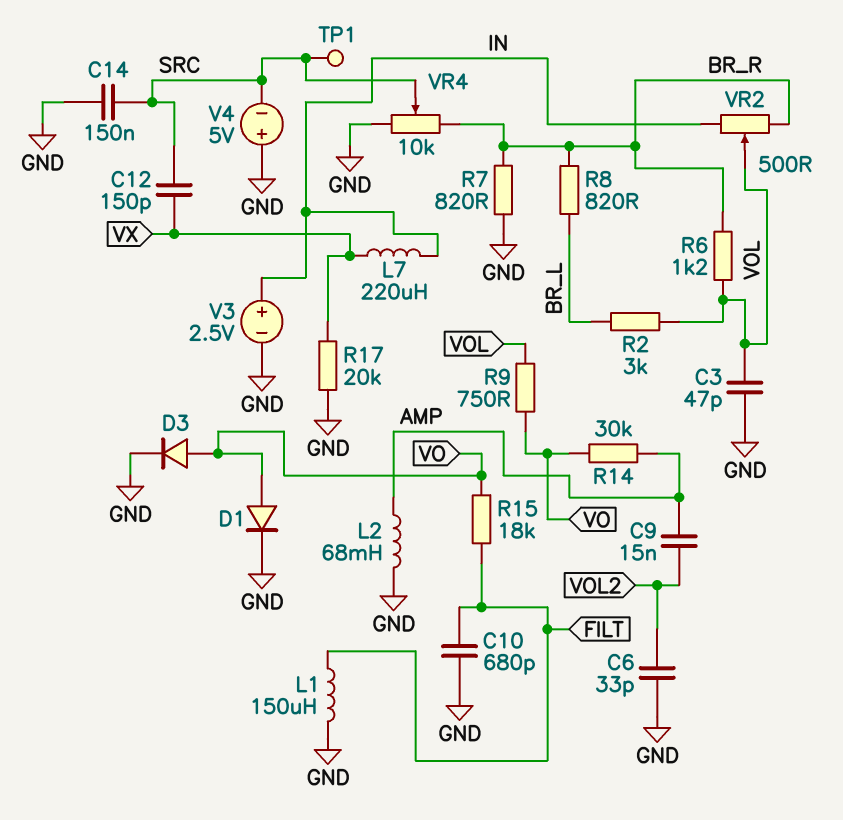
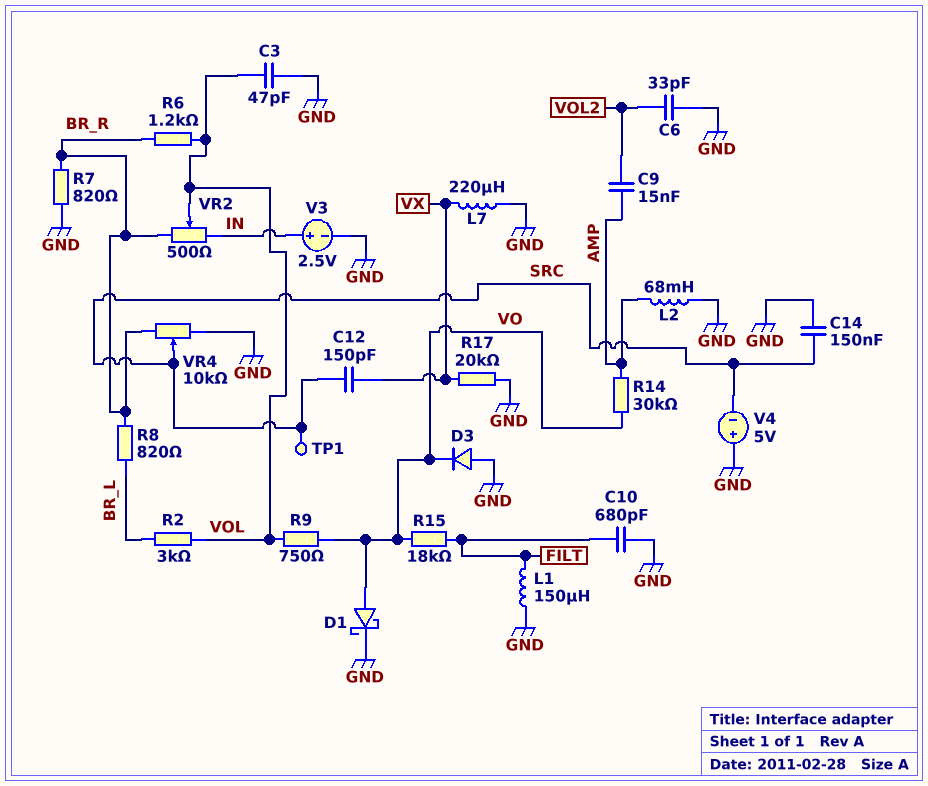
D1: diode (A VO, K GND) -> schottky (A VO, K GND)
D3: diode (A VO, K GND) -> diode (A GND, K VO)
L7: 220uH (IN, VX) -> 220uH (GND, VX)

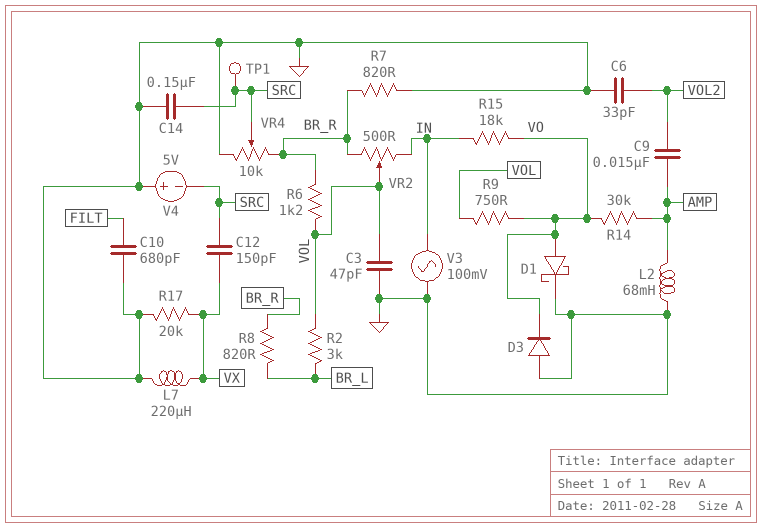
L1: 150uH (FILT, GND) -> none
R15: 18k (FILT, VO) -> 18k (IN, VO)
V3: 2.5V (plus IN, minus GND) -> AC 100mV (GND, IN)

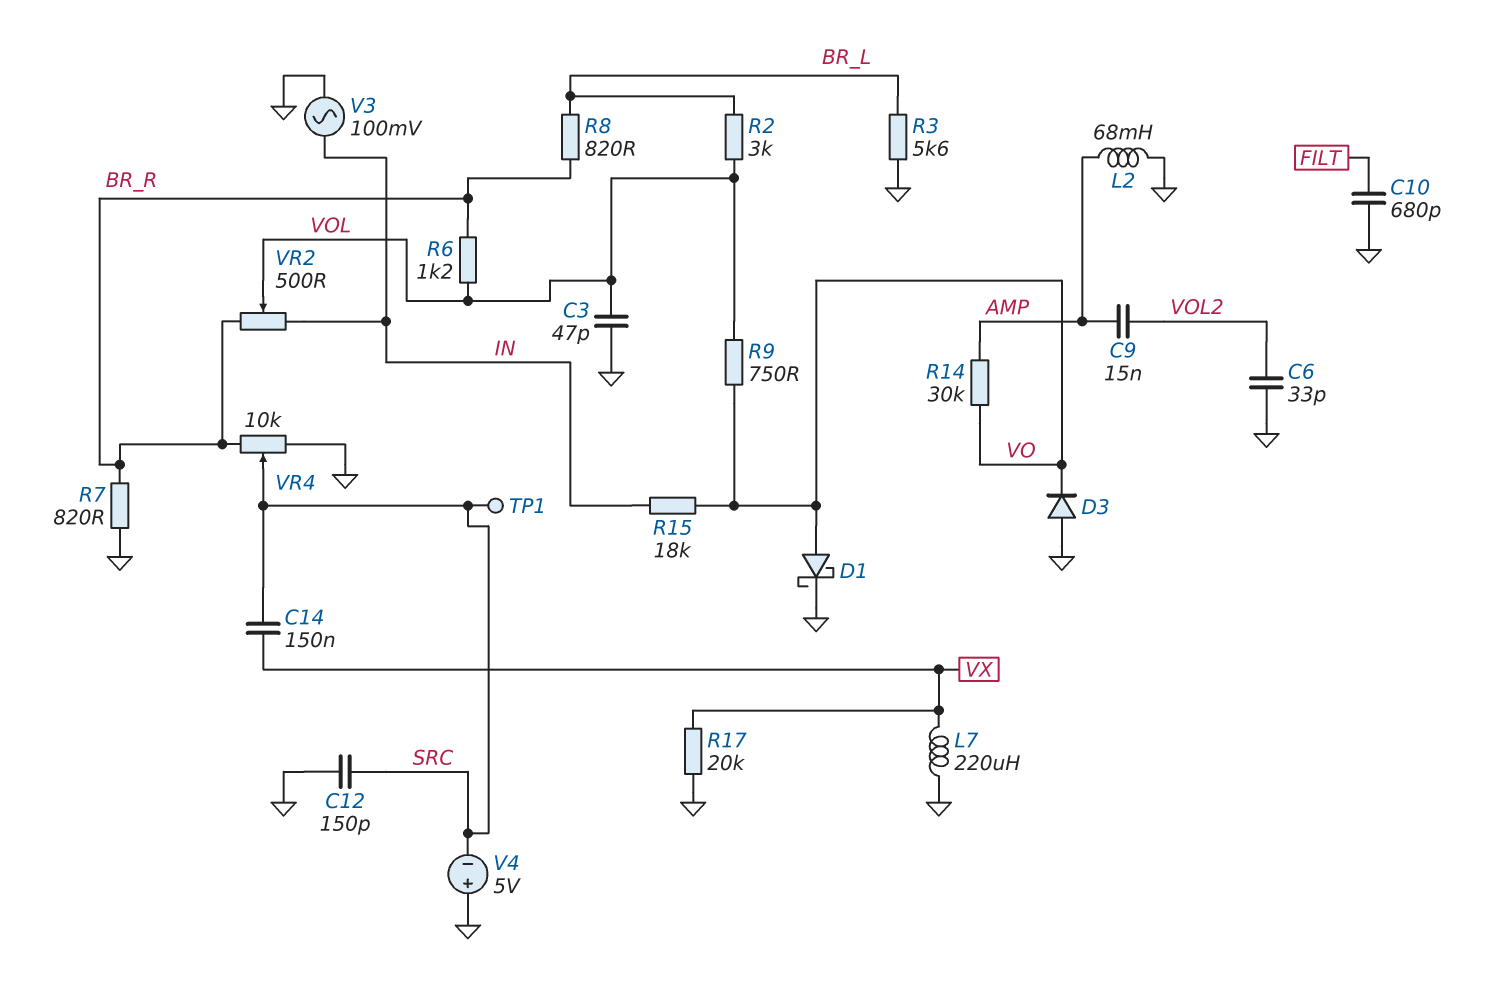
C12: 150pF (SRC, VX) -> 150pF (GND, SRC)
C14: 150nF (GND, SRC) -> 150nF (SRC, VX)
R3: none -> 5.6k (BR_L, GND)

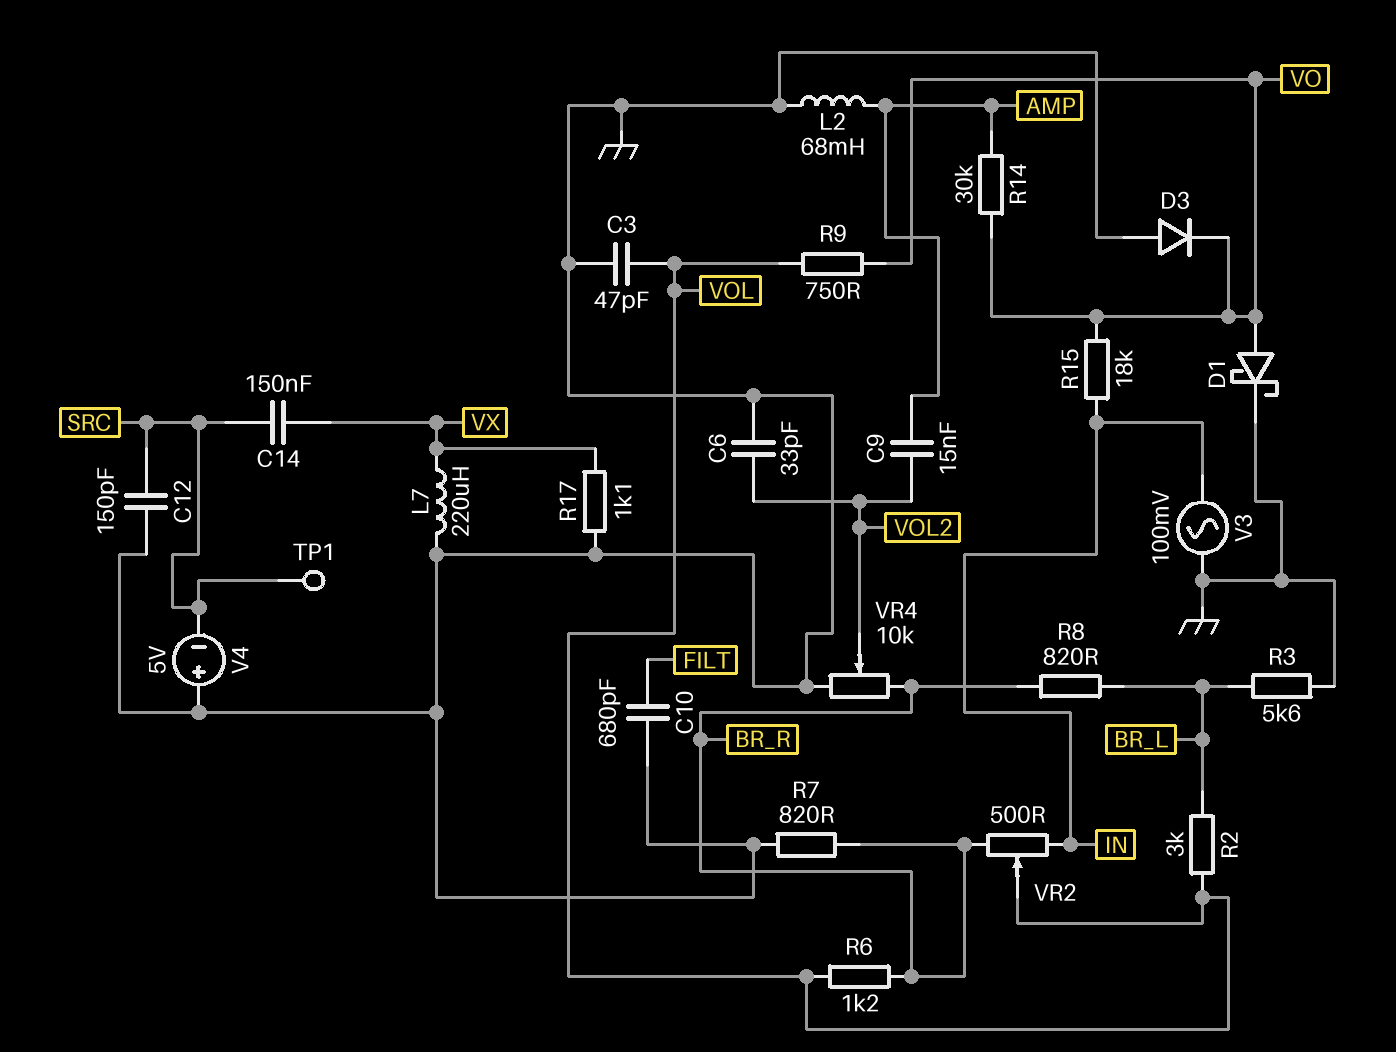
R17: 20k (GND, VX) -> 1.1k (GND, VX)
VR4: 10k (BR_R, GND, wiper SRC) -> 10k (BR_R, GND, wiper VOL2)

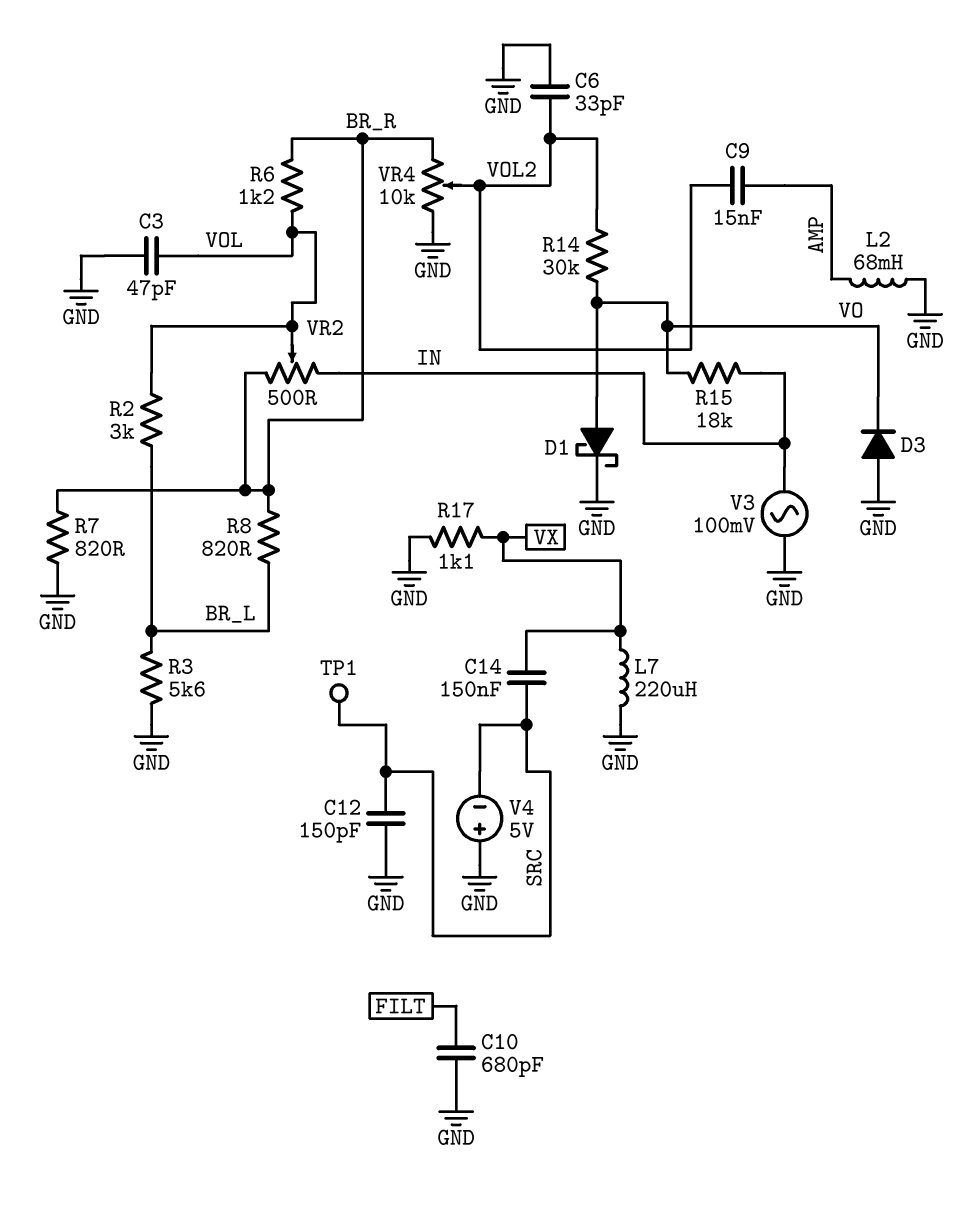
R9: 750 (VO, VOL) -> none
R14: 30k (AMP, VO) -> 30k (VO, VOL2)

